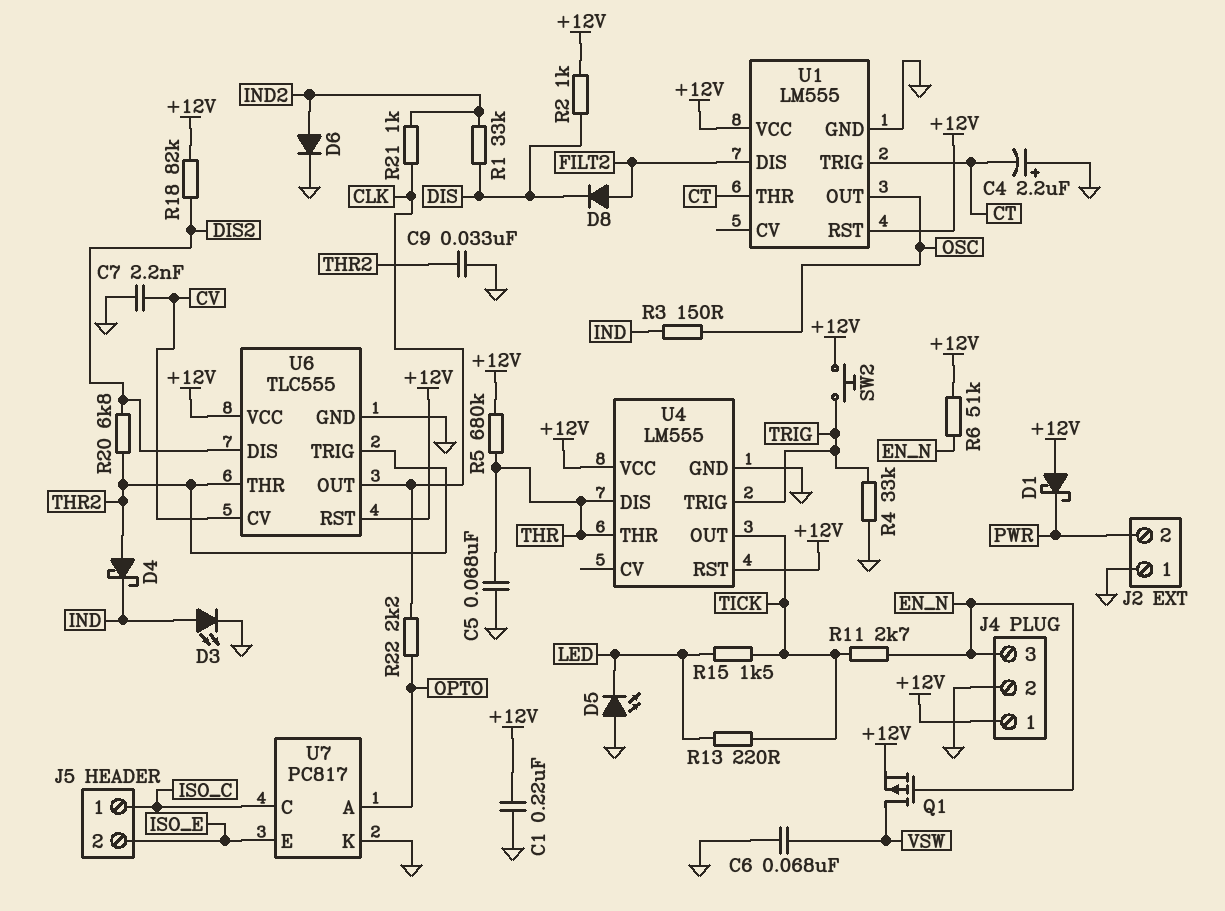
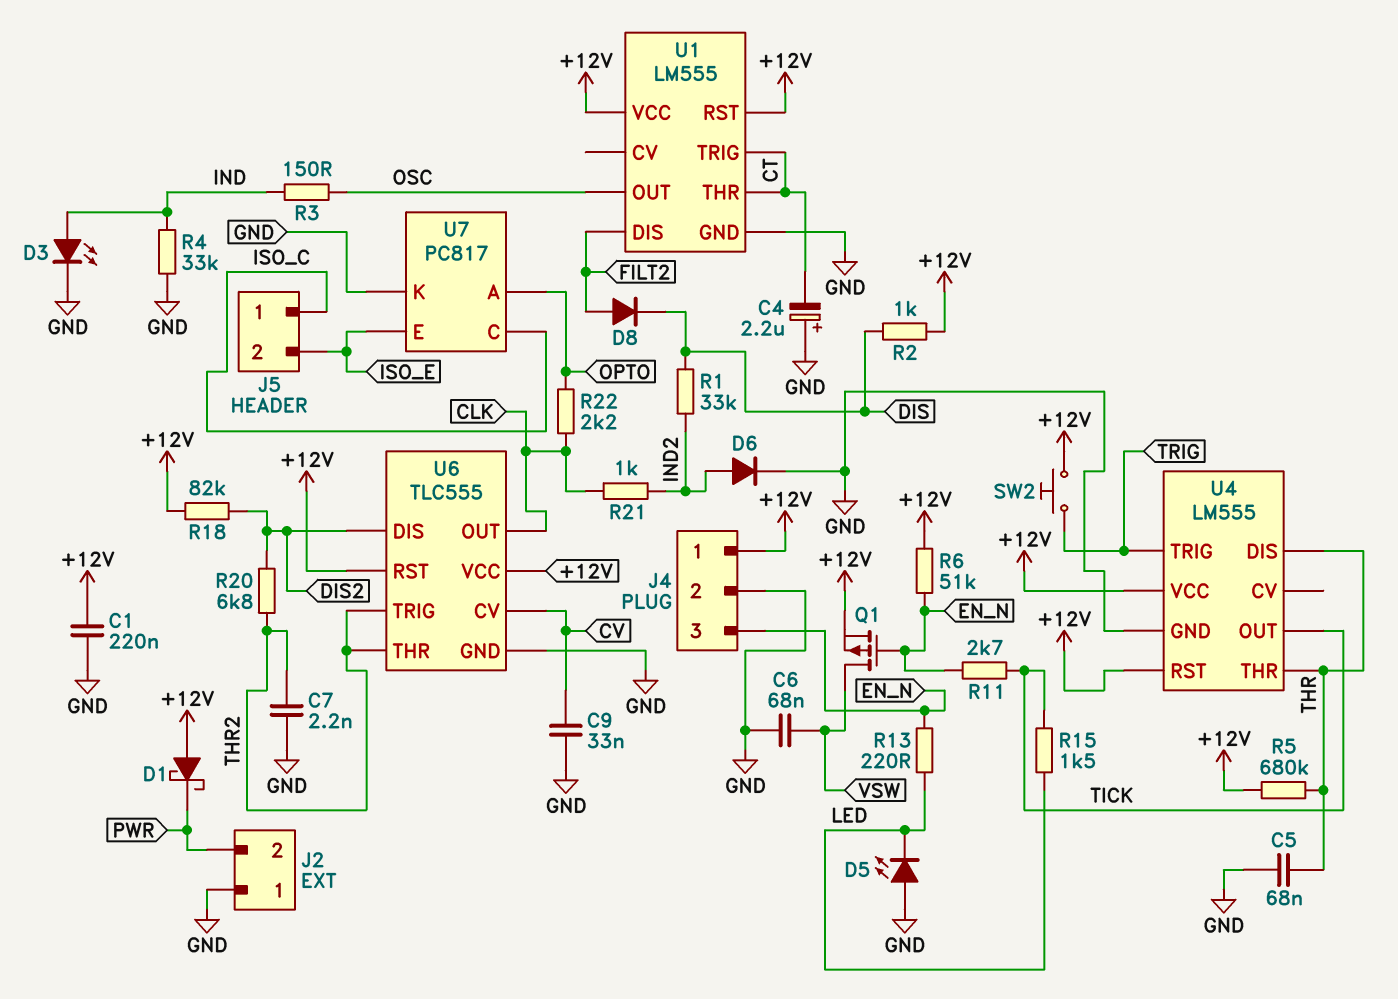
C7: 2.2nF (CV, GND) -> 2.2nF (GND, THR2)
C9: 33nF (GND, THR2) -> 33nF (CV, GND)
D4: schottky (A THR2, K IND) -> none
R4: 33k (GND, TRIG) -> 33k (GND, IND)
R13: 220 (LED, TICK) -> 220 (EN_N, LED)

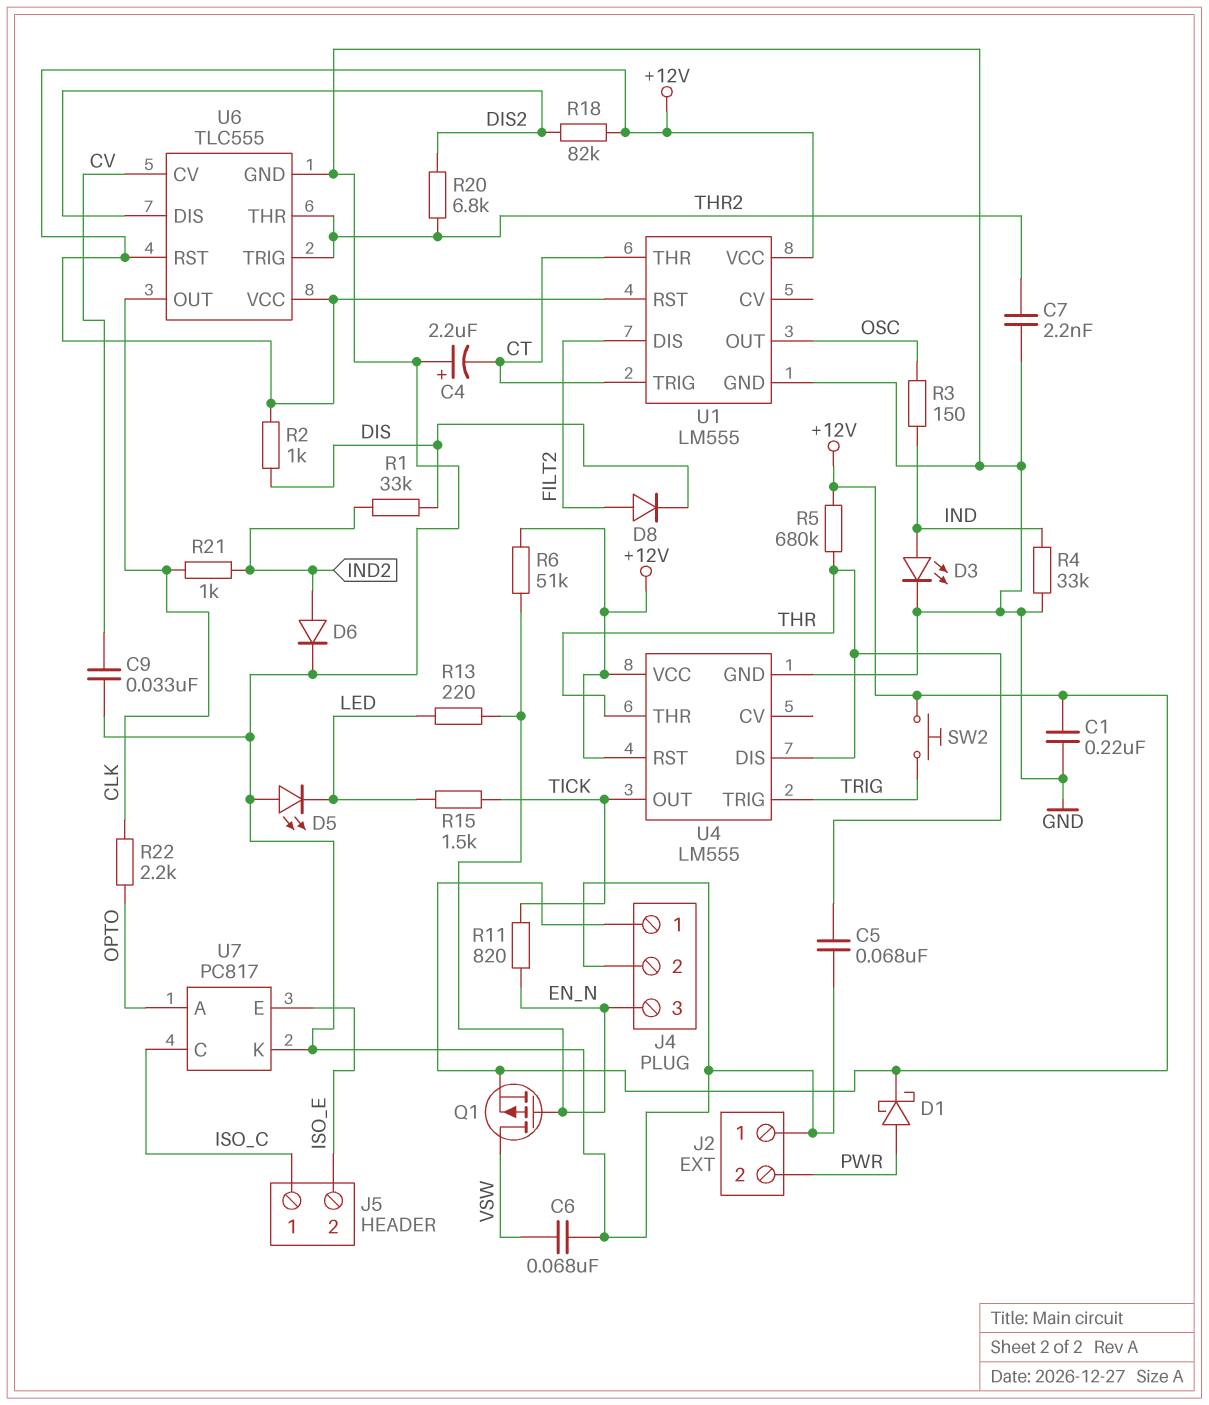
D1: schottky (A +12V, K PWR) -> schottky (A PWR, K +12V)
R11: 2.7k (EN_N, TICK) -> 820 (EN_N, TICK)

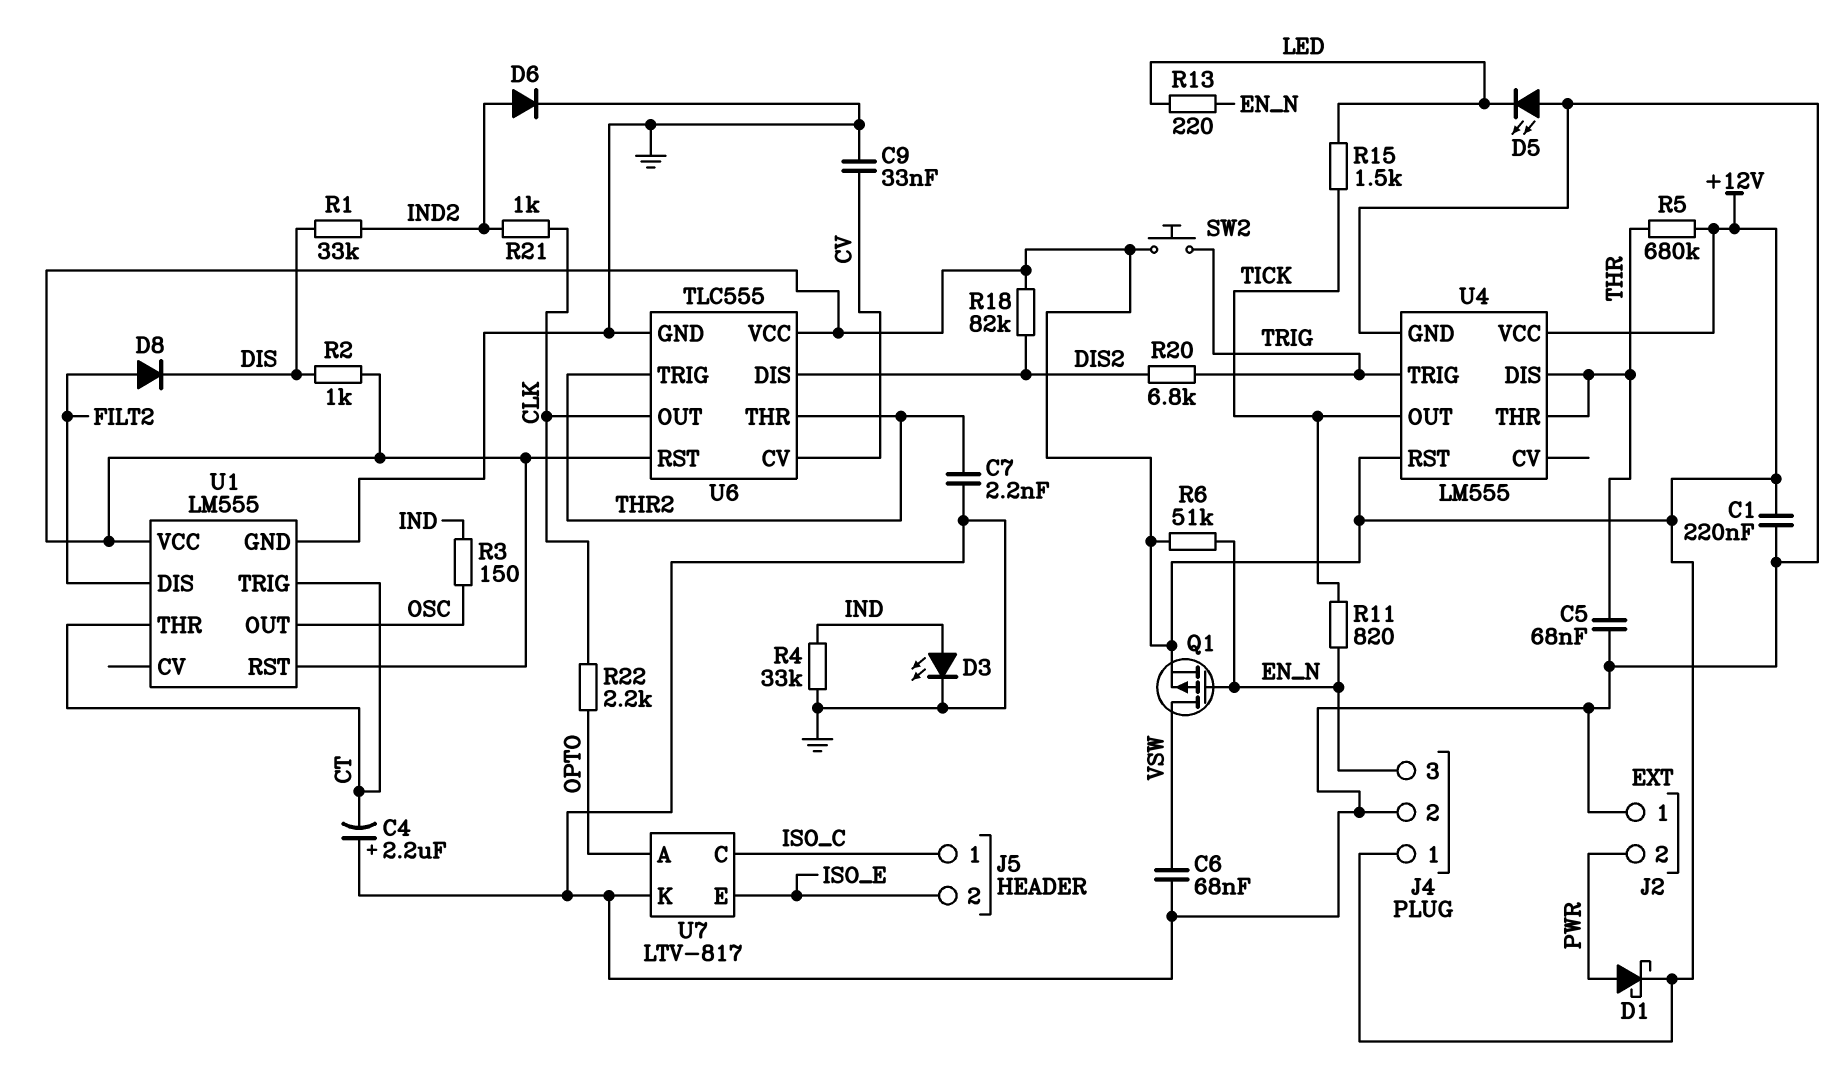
R20: 6.8k (DIS2, THR2) -> 6.8k (DIS2, TRIG)
U7: PC817 -> LTV-817

